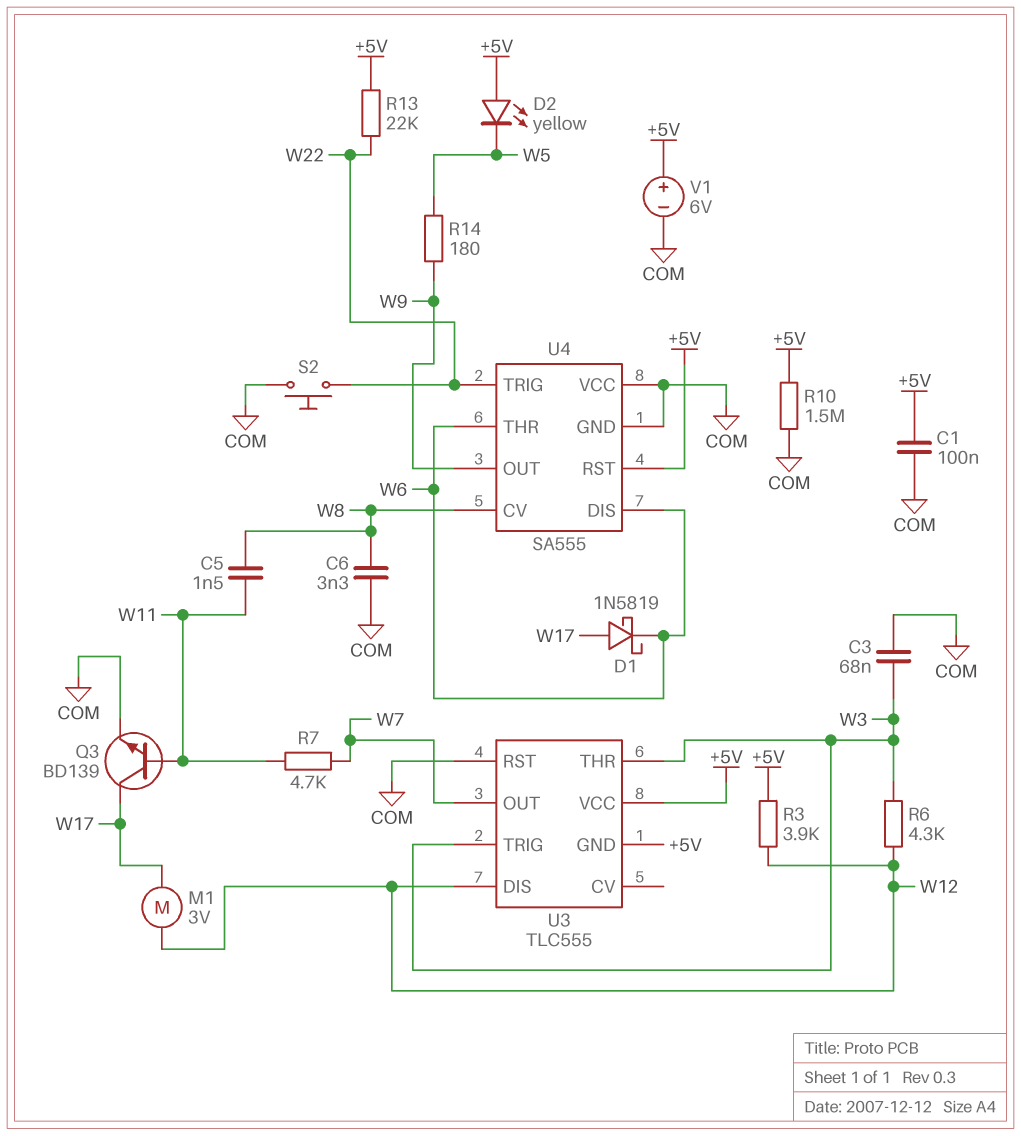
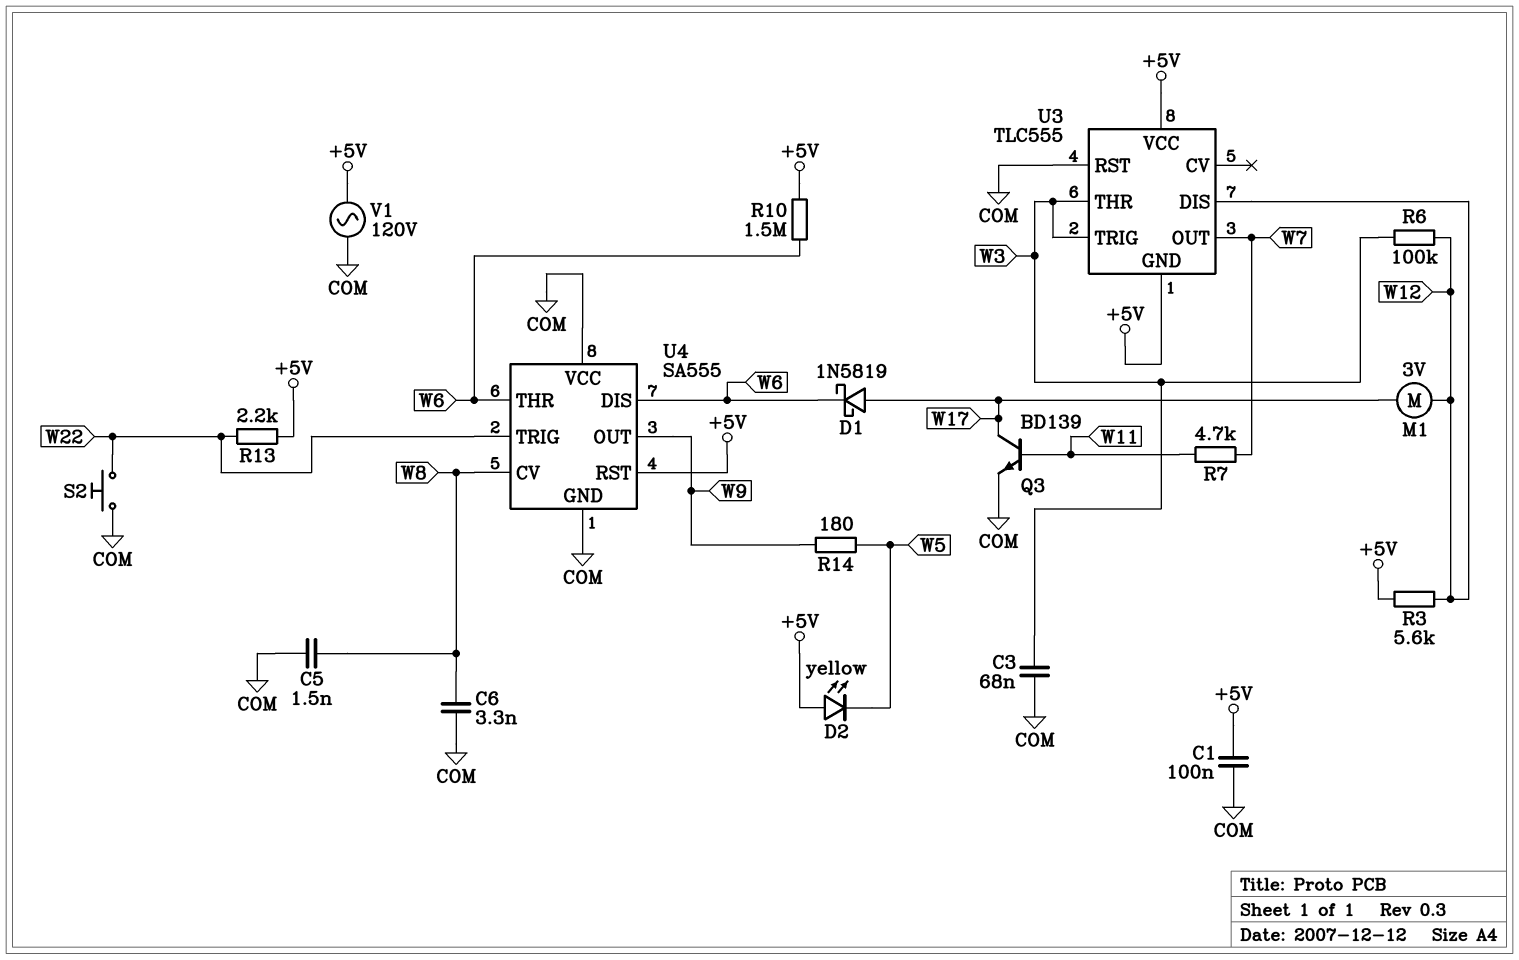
C5: 1.5nF (W8, W11) -> 1.5nF (COM, W8)
R3: 3.9k (+5V, W12) -> 5.6k (+5V, W12)
R6: 4.3k (W3, W12) -> 100k (W3, W12)
R10: 1.5M (+5V, COM) -> 1.5M (+5V, W6)
R13: 22k (+5V, W22) -> 2.2k (+5V, W22)
V1: 6V (plus +5V, minus COM) -> AC 120V (+5V, COM)

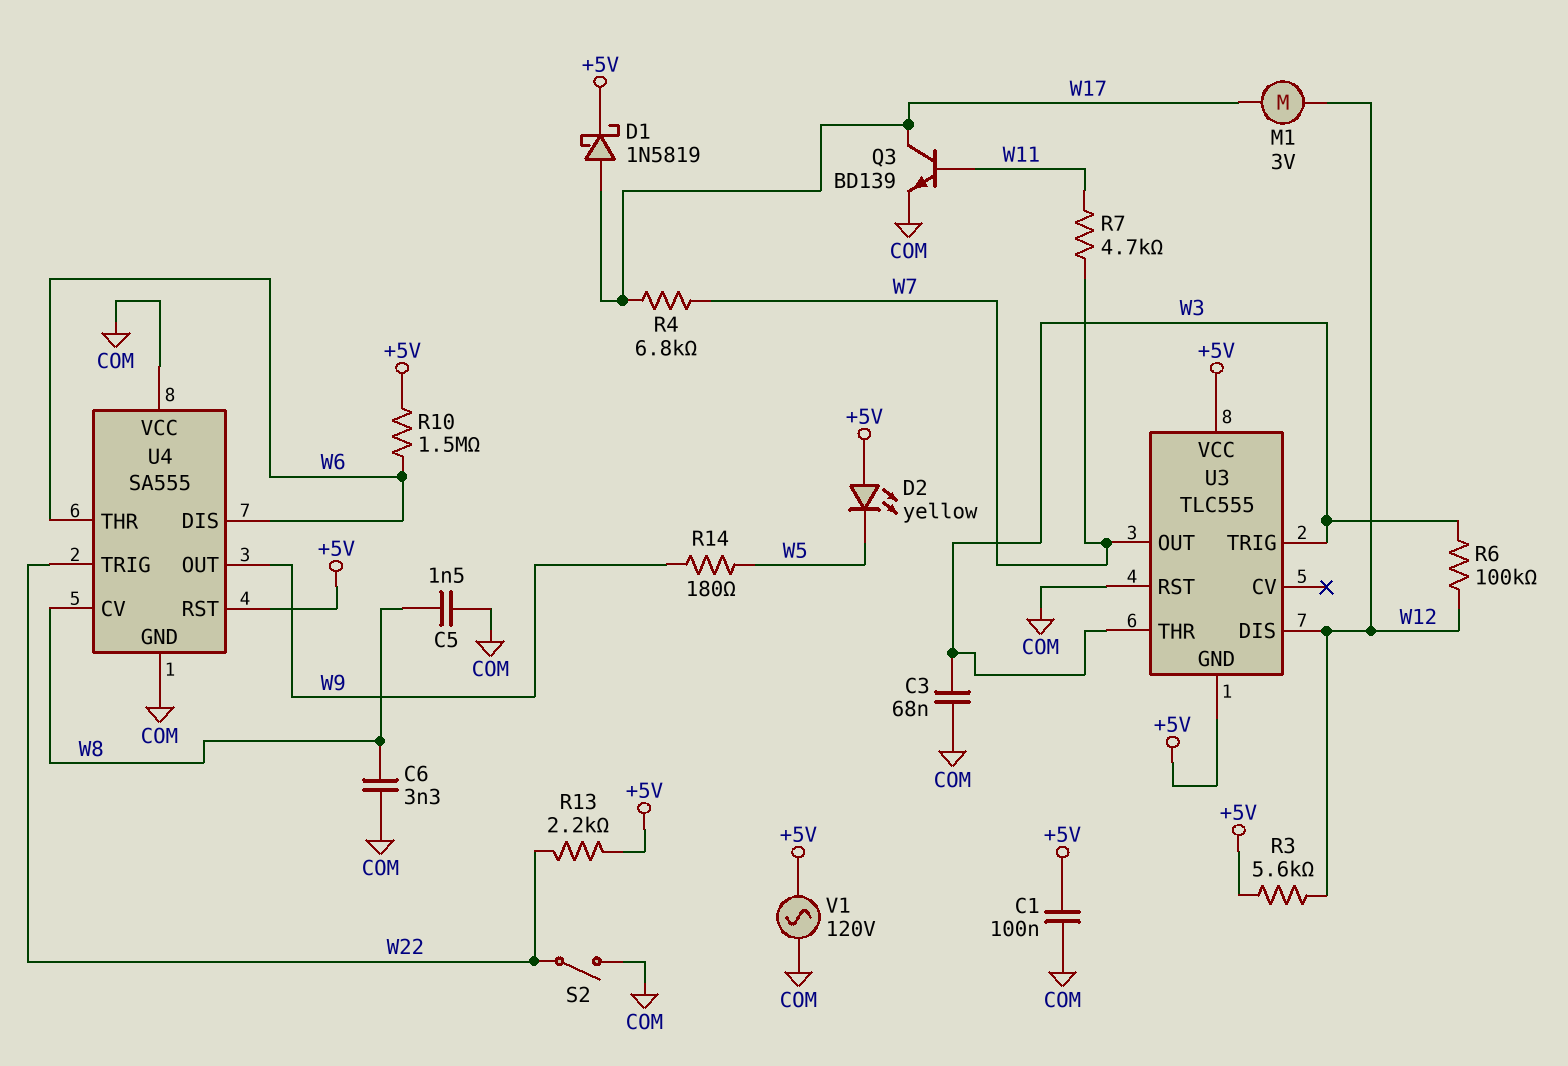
D1: schottky 1N5819 (A W17, K W6) -> schottky 1N5819 (A W17, K +5V)
R4: none -> 6.8k (W7, W17)
S2: button (COM, W22) -> switch (COM, W22)

